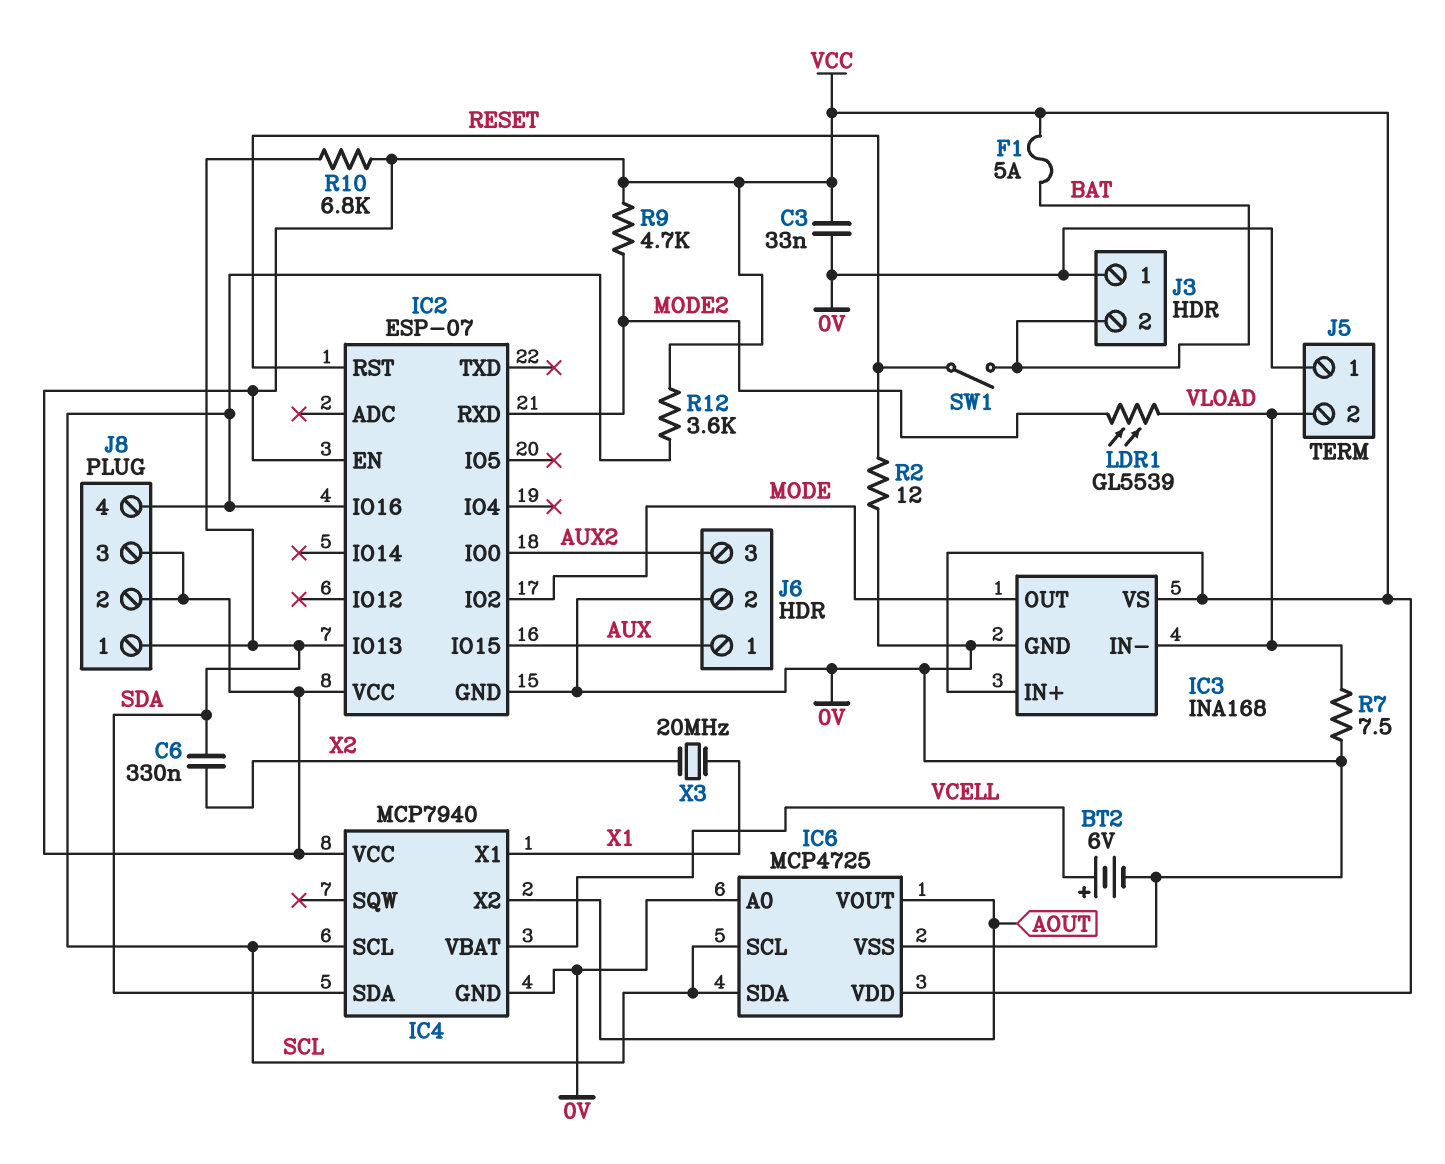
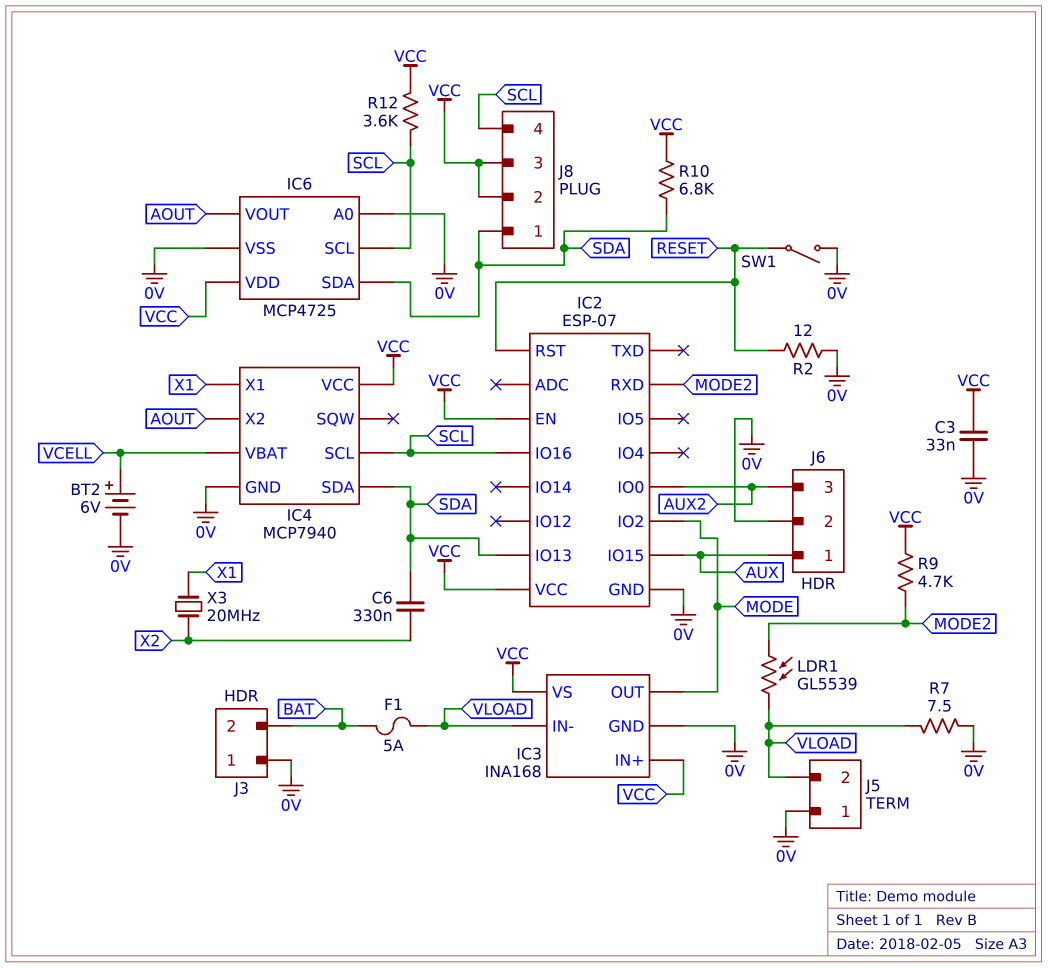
F1: 5A (BAT, VCC) -> 5A (BAT, VLOAD)
IC6 pin SDA: SCL -> SDA
SW1: switch (BAT, RESET) -> switch (0V, RESET)

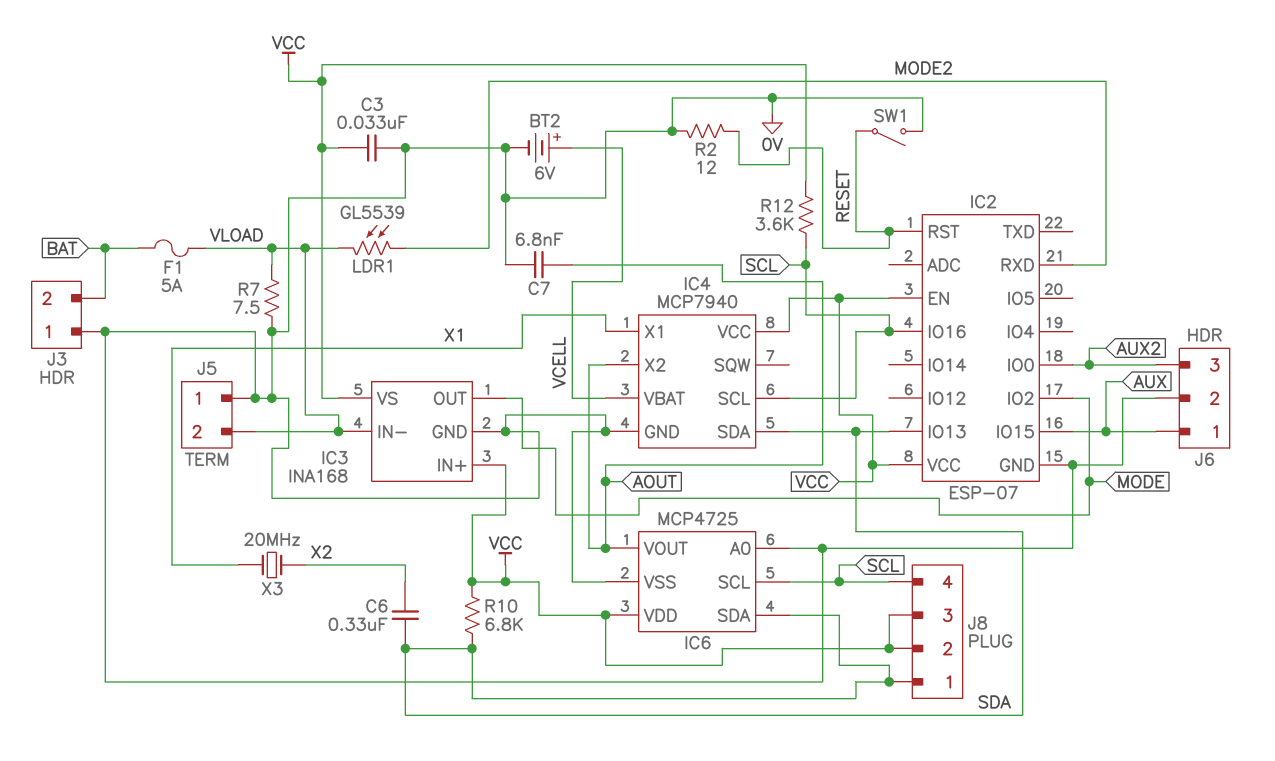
C7: none -> 6.8nF (0V, AOUT)
R9: 4.7k (MODE2, VCC) -> none

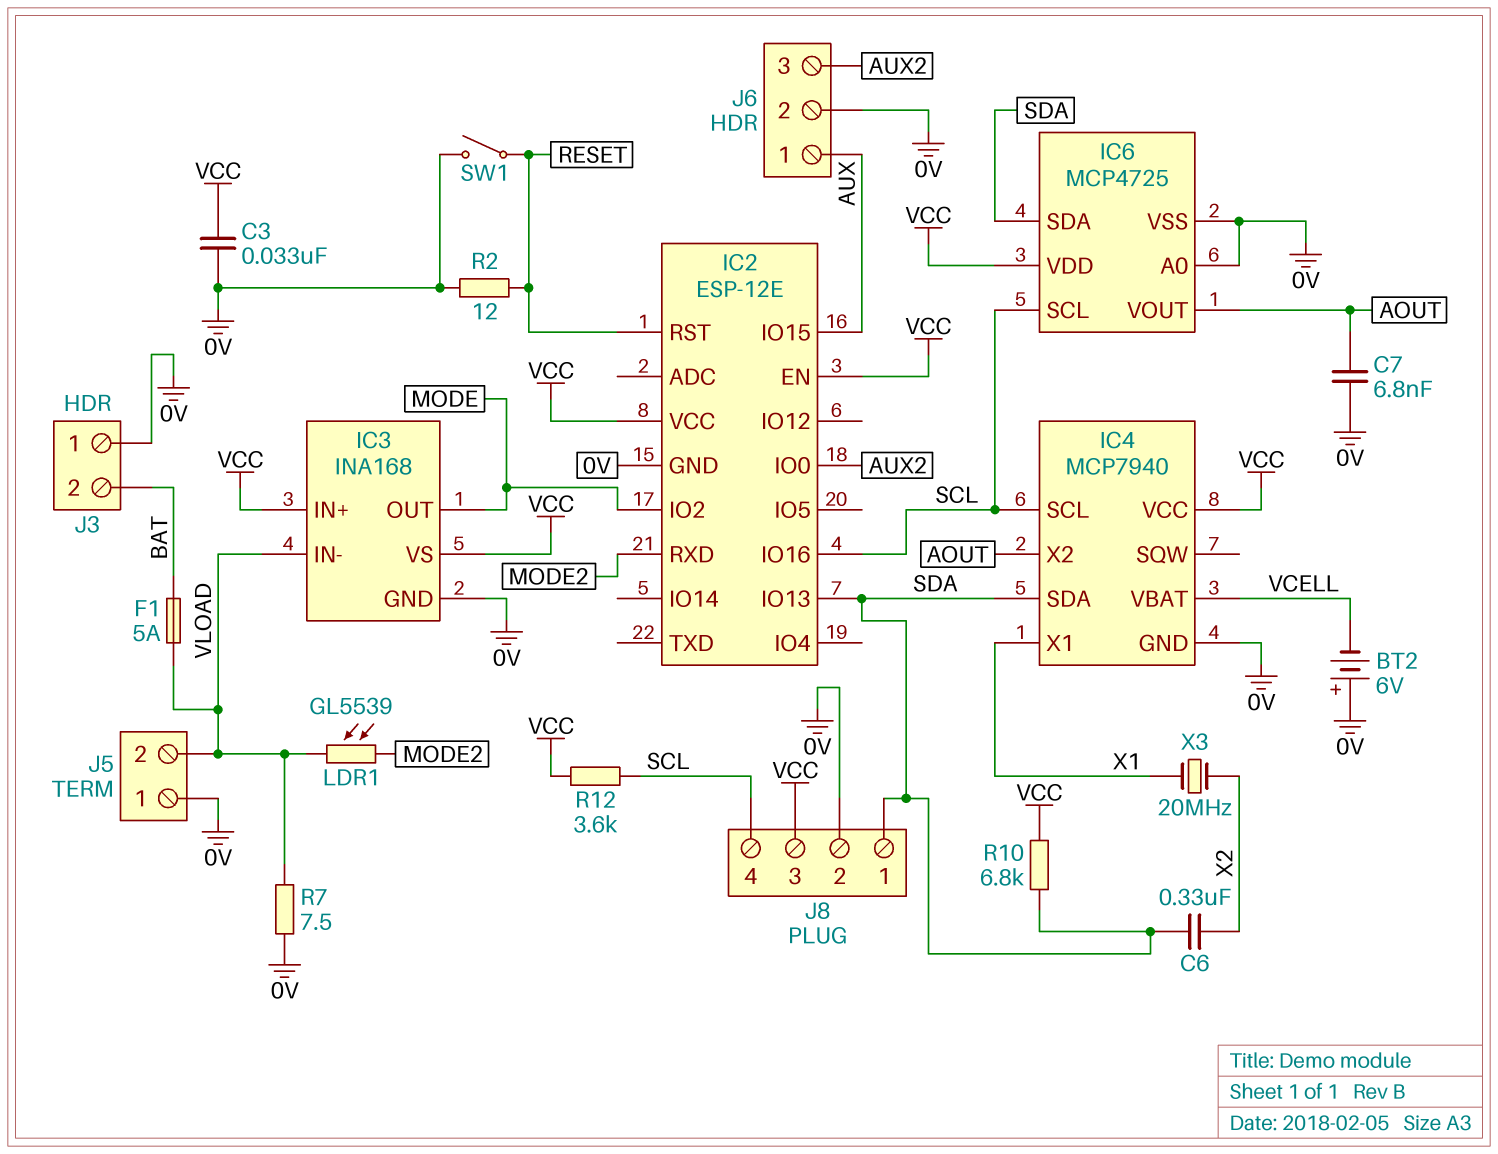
BT2: 6V (plus VCELL, minus 0V) -> 6V (plus 0V, minus VCELL)
IC2: ESP-07 -> ESP-12E
J8 pin 2: VCC -> 0V

